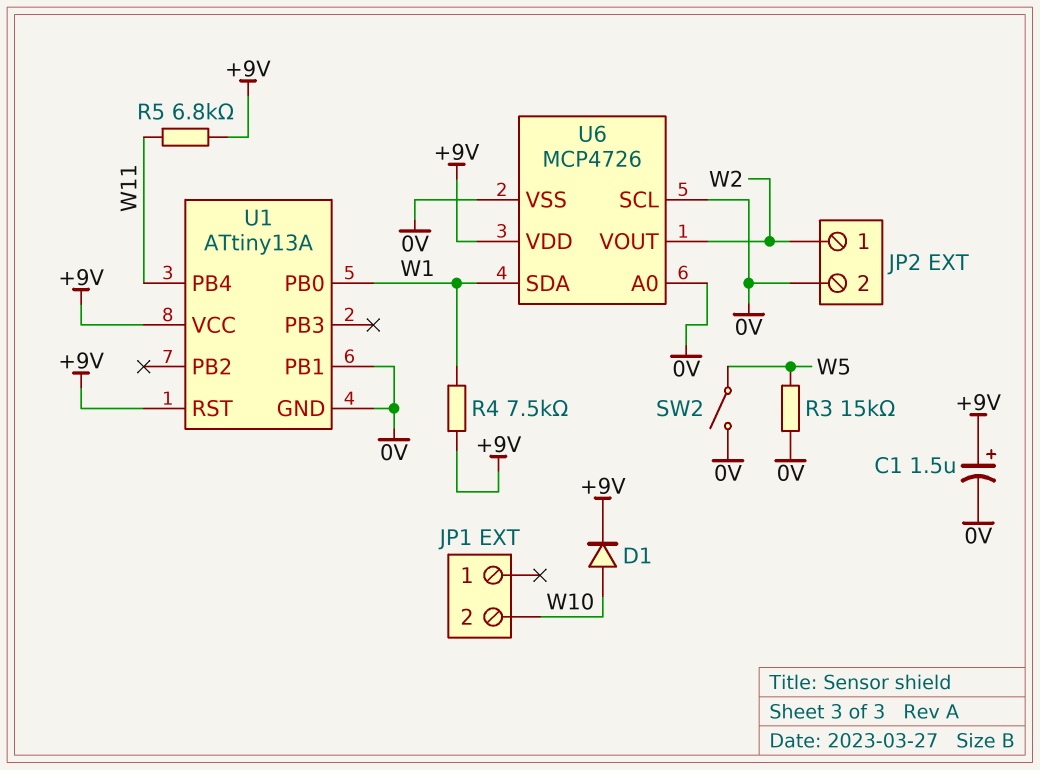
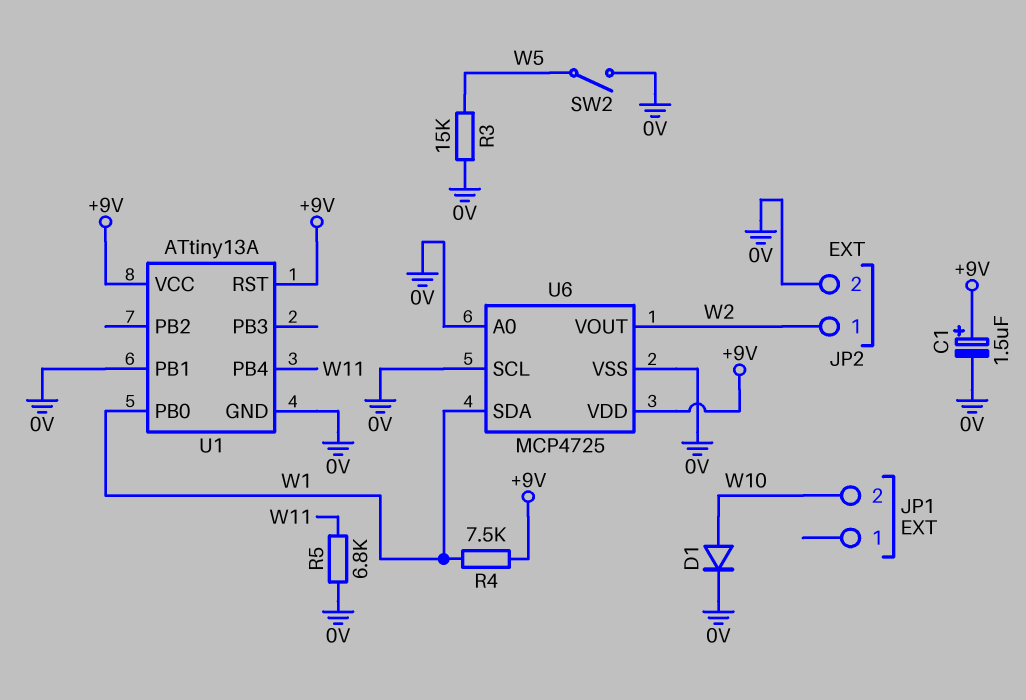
D1: diode (A W10, K +9V) -> diode (A W10, K 0V)
R5: 6.8k (+9V, W11) -> 6.8k (0V, W11)
U6: MCP4726 -> MCP4725

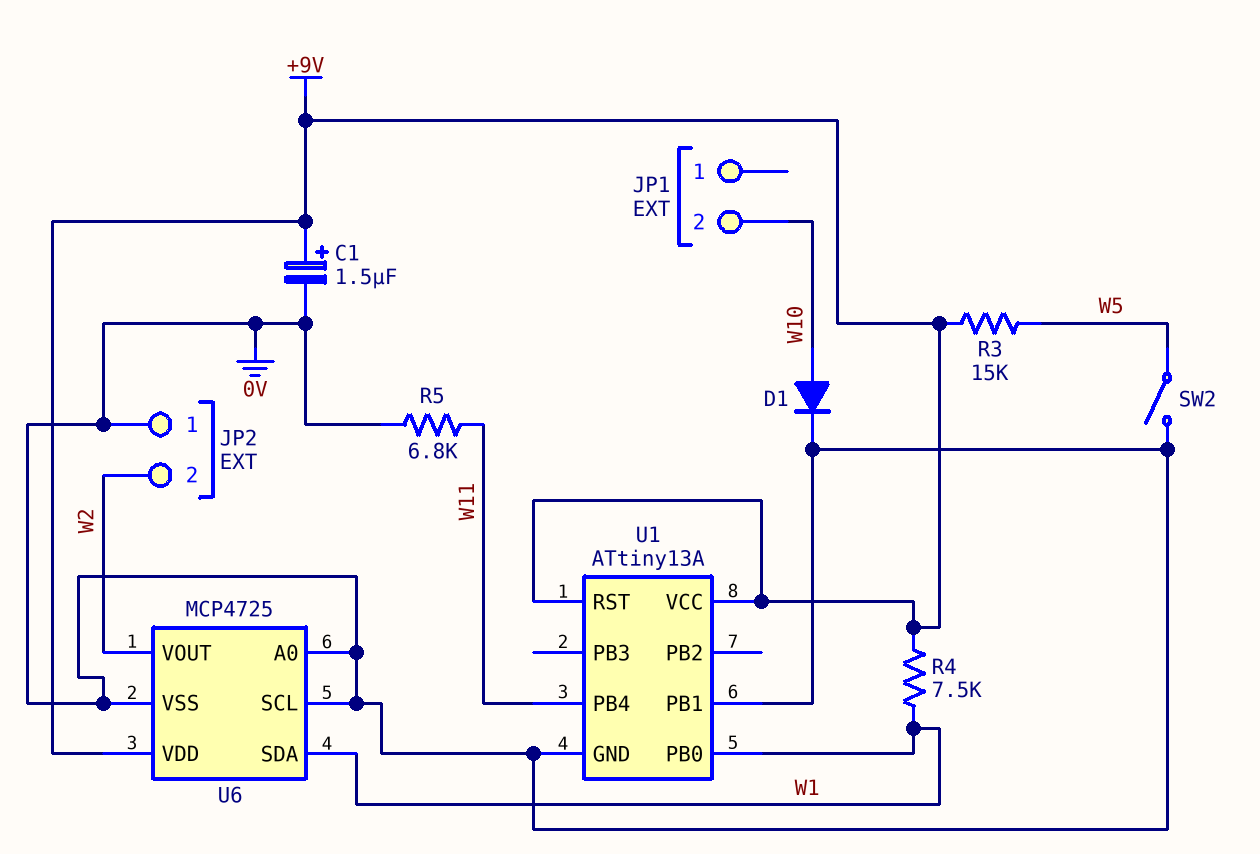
JP2 pin 1: W2 -> 0V
JP2 pin 2: 0V -> W2
R3: 15k (0V, W5) -> 15k (+9V, W5)

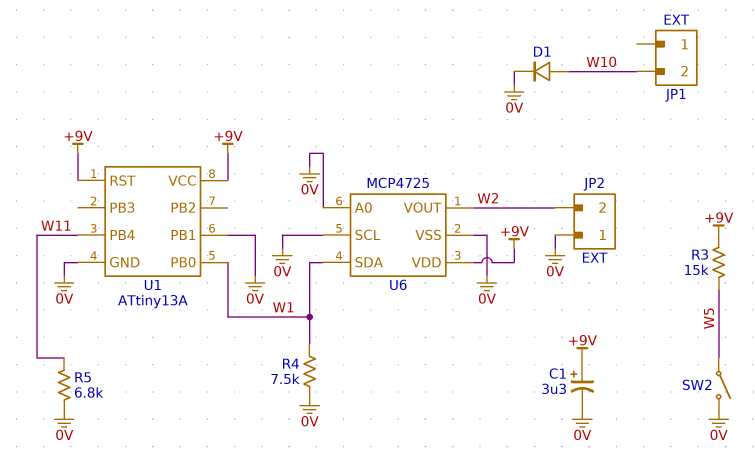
C1: 1.5uF (plus +9V, minus 0V) -> 3.3uF (plus +9V, minus 0V)
R4: 7.5k (+9V, W1) -> 7.5k (0V, W1)

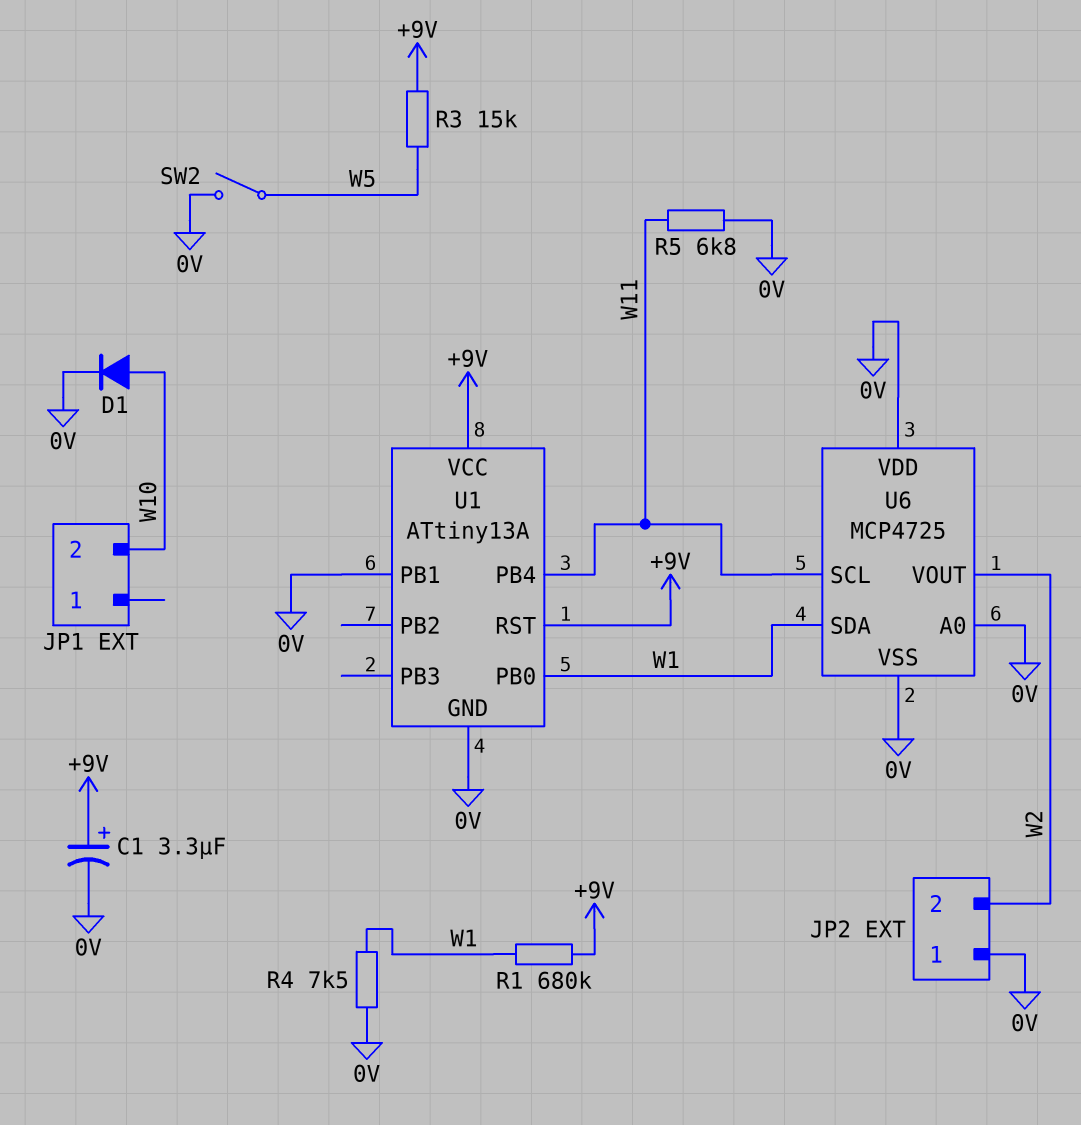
R1: none -> 680k (+9V, W1)
U6 pin SCL: 0V -> W11
U6 pin VDD: +9V -> 0V

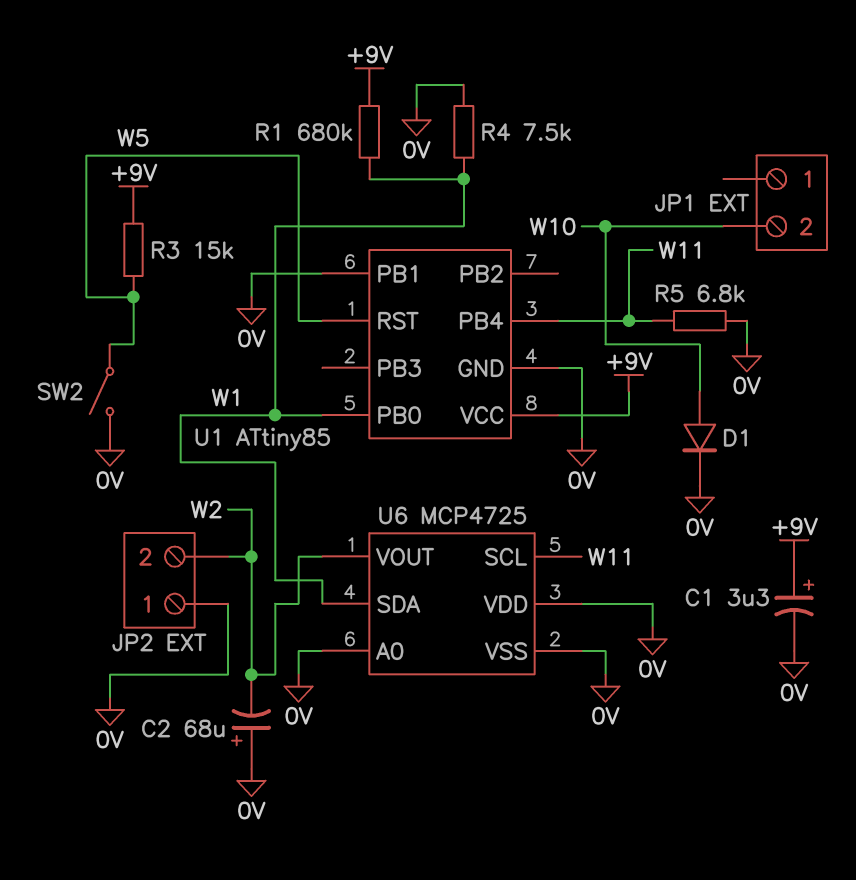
C2: none -> 68uF (plus 0V, minus W2)
U1: ATtiny13A -> ATtiny85
U1 pin RST: +9V -> W5

